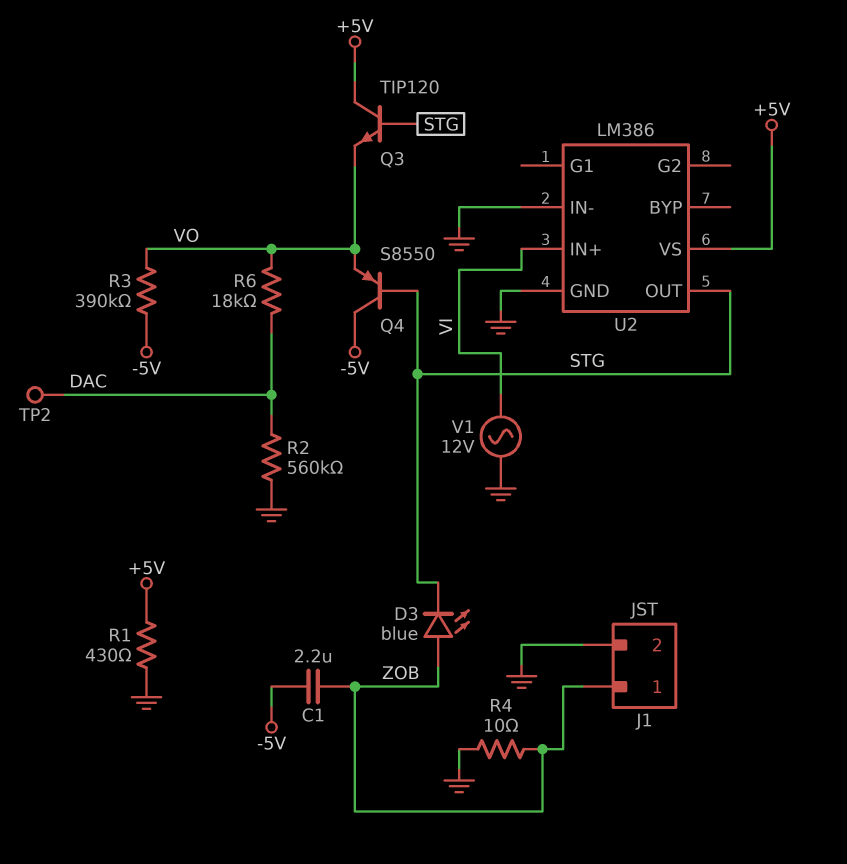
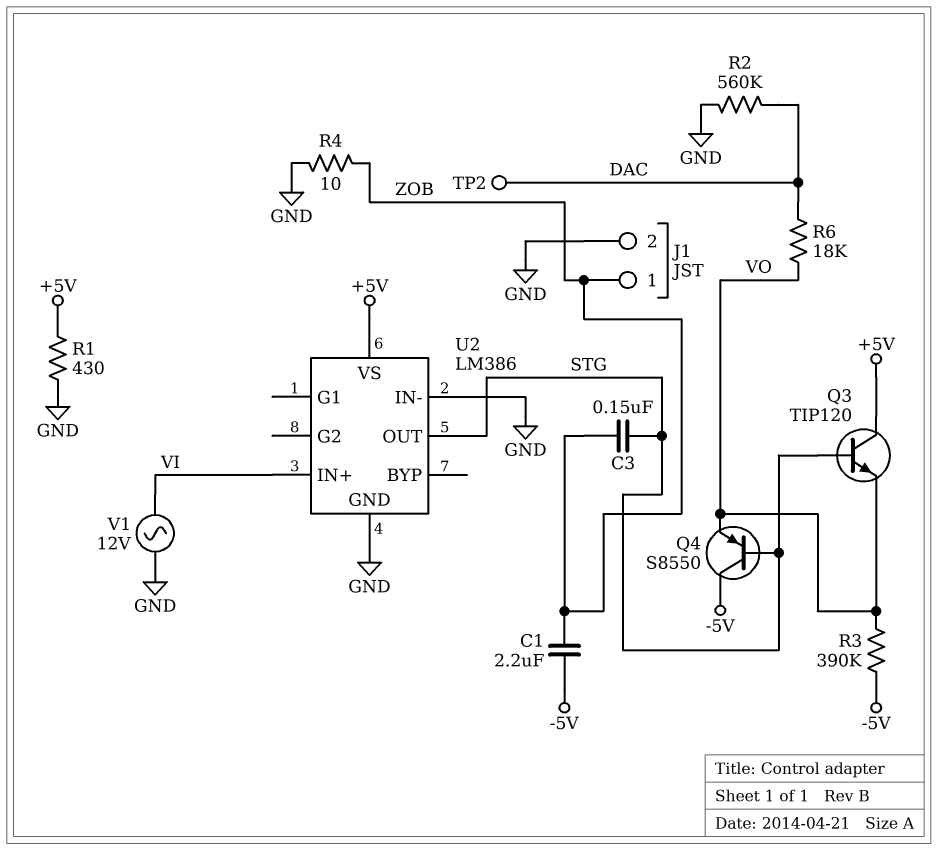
C3: none -> 150nF (STG, ZOB)
D3: LED blue (A ZOB, K STG) -> none

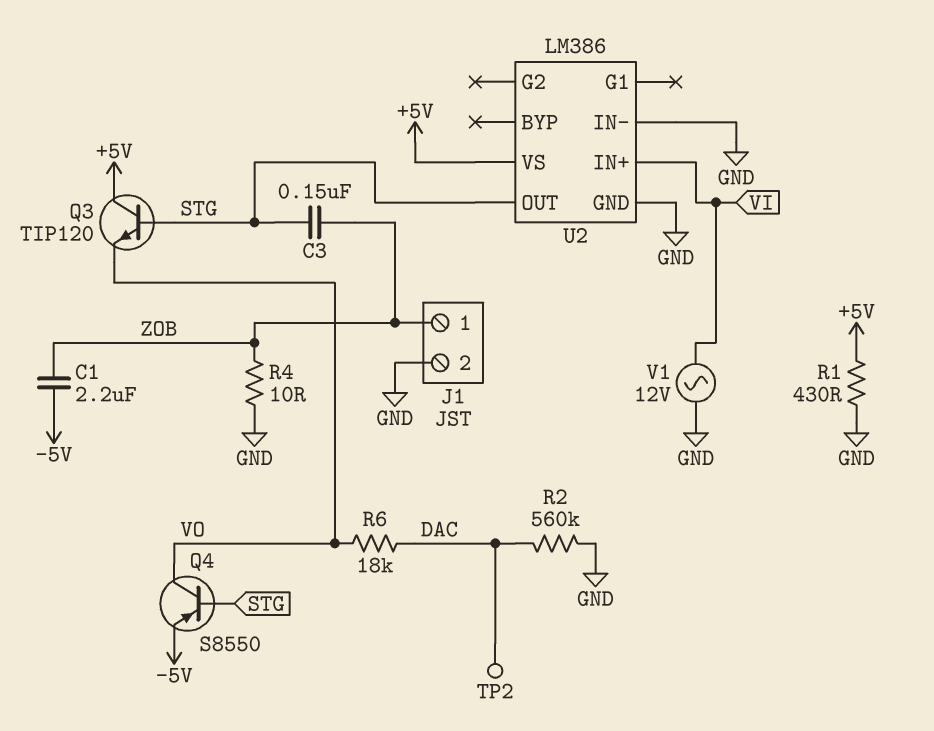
Q4: PNP S8550 (B STG, C -5V, E VO) -> PNP S8550 (B STG, C VO, E -5V)
R3: 390k (-5V, VO) -> none

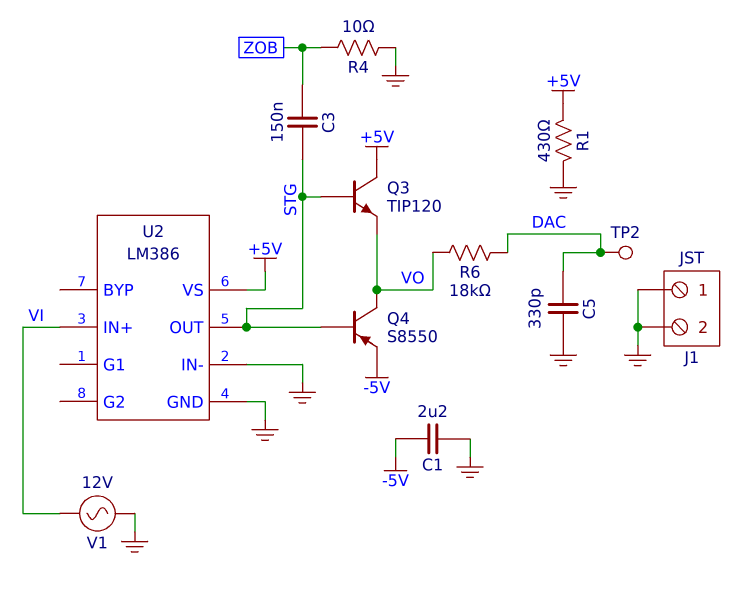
C1: 2.2uF (-5V, ZOB) -> 2.2uF (-5V, GND)
C5: none -> 330pF (DAC, GND)
J1 pin 1: ZOB -> GND
R2: 560k (DAC, GND) -> none

